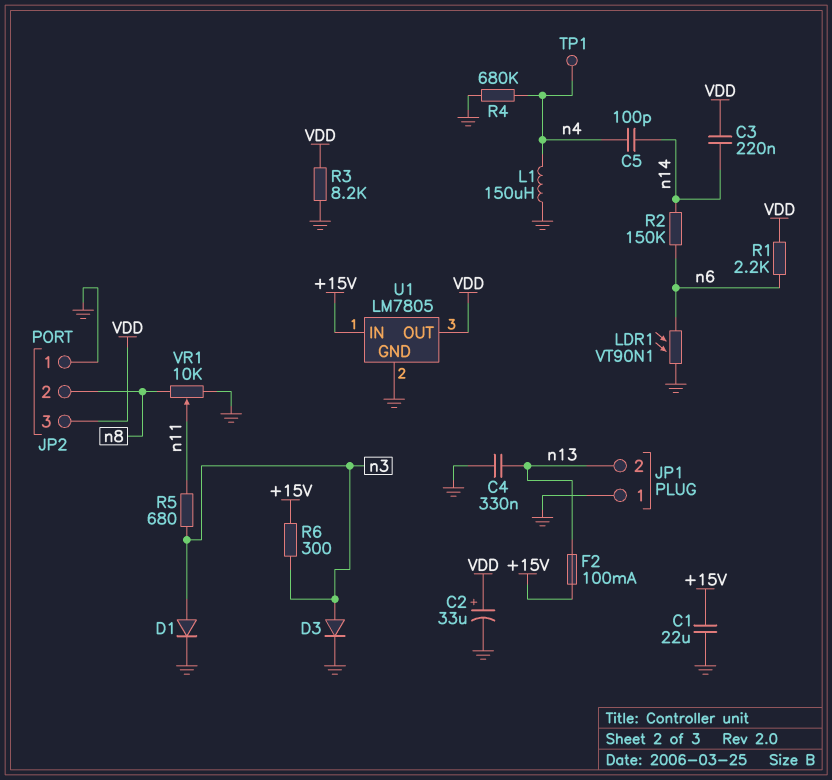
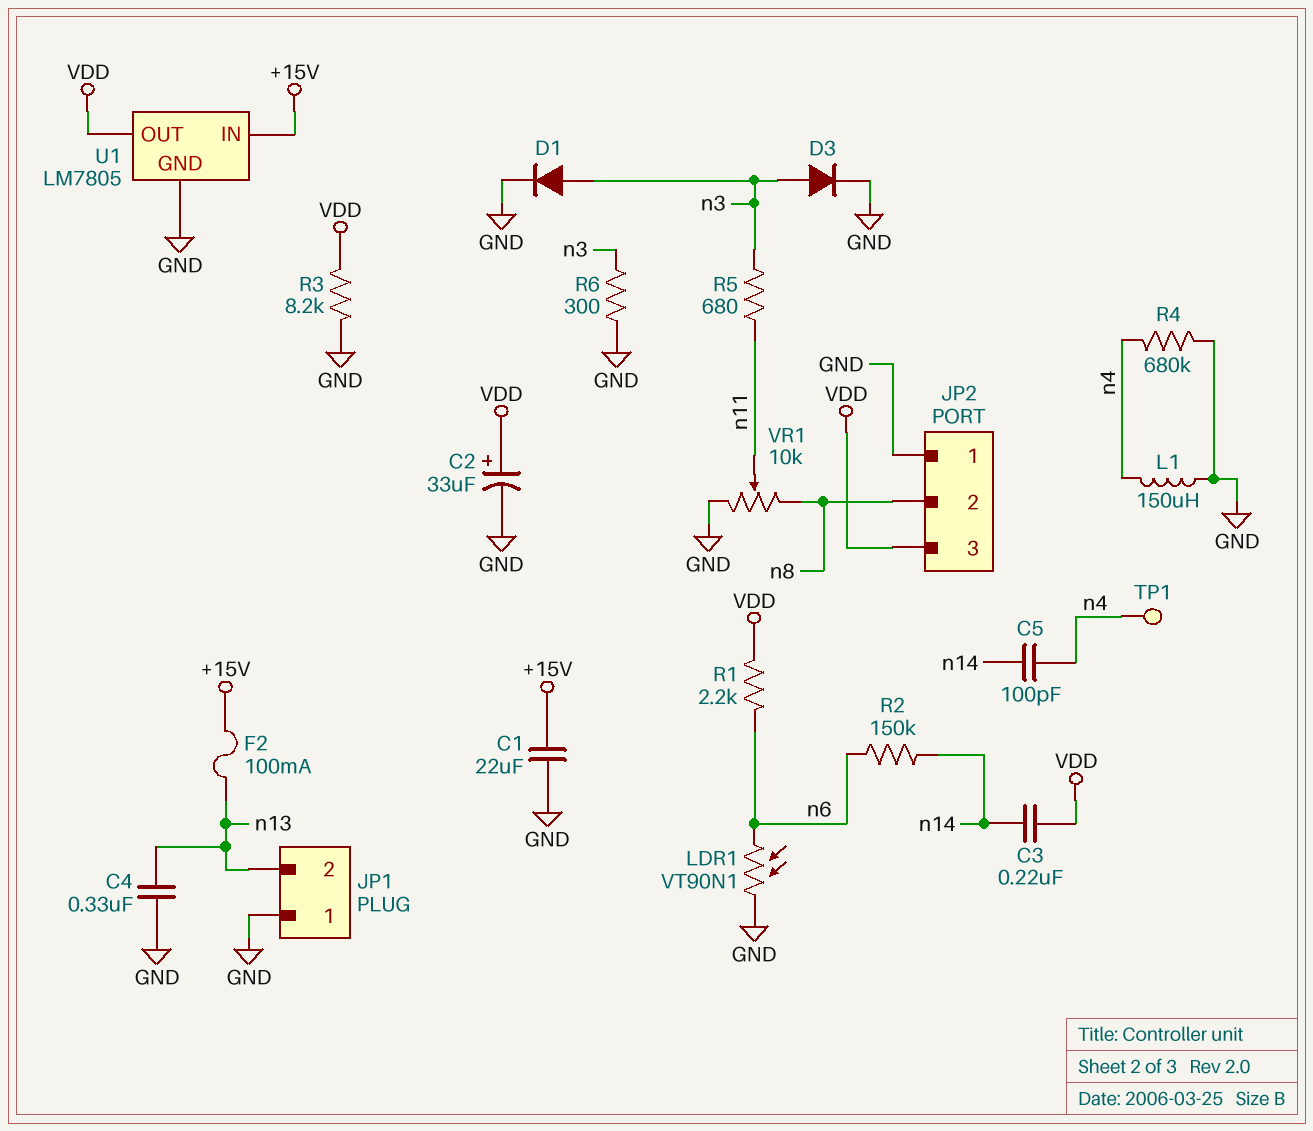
R6: 300 (+15V, n3) -> 300 (GND, n3)

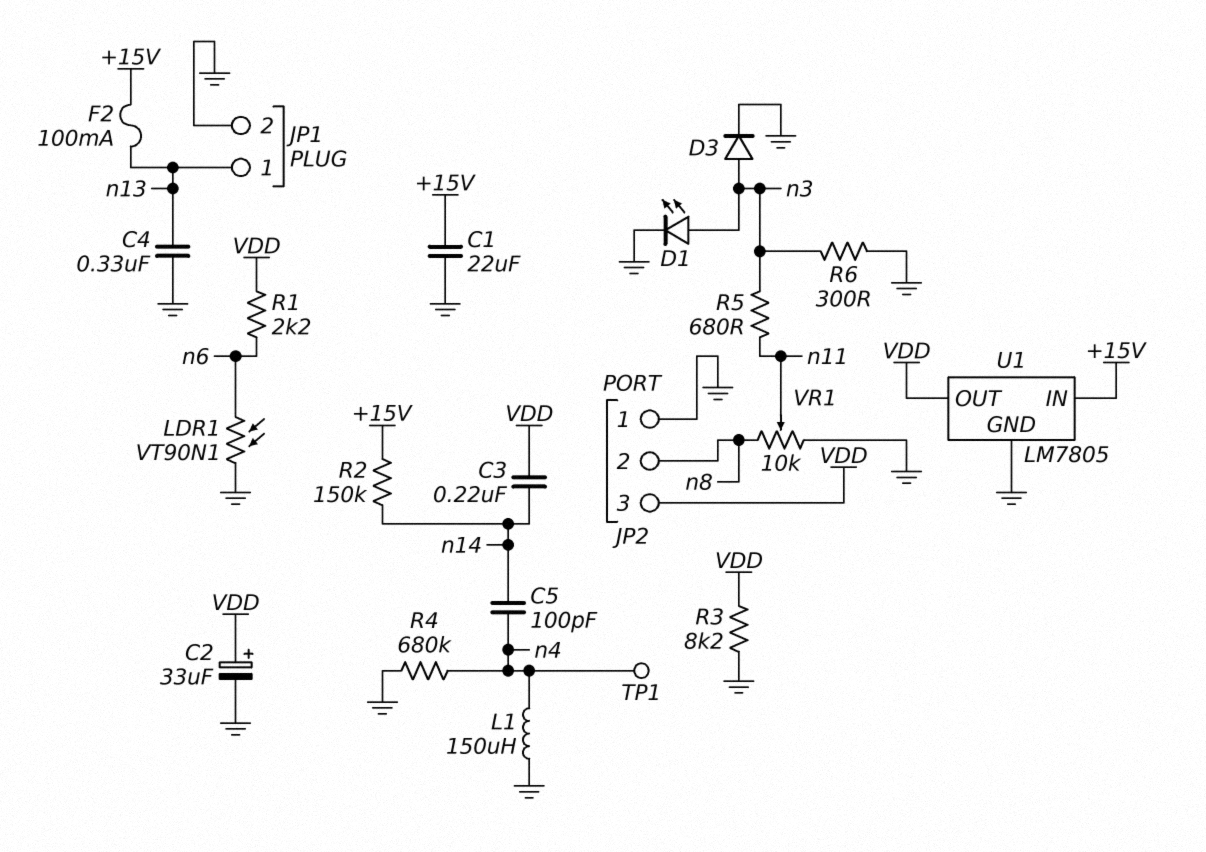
D1: diode (A n3, K GND) -> LED (A n3, K GND)
JP1 pin 1: GND -> n13
JP1 pin 2: n13 -> GND
R2: 150k (n6, n14) -> 150k (+15V, n14)

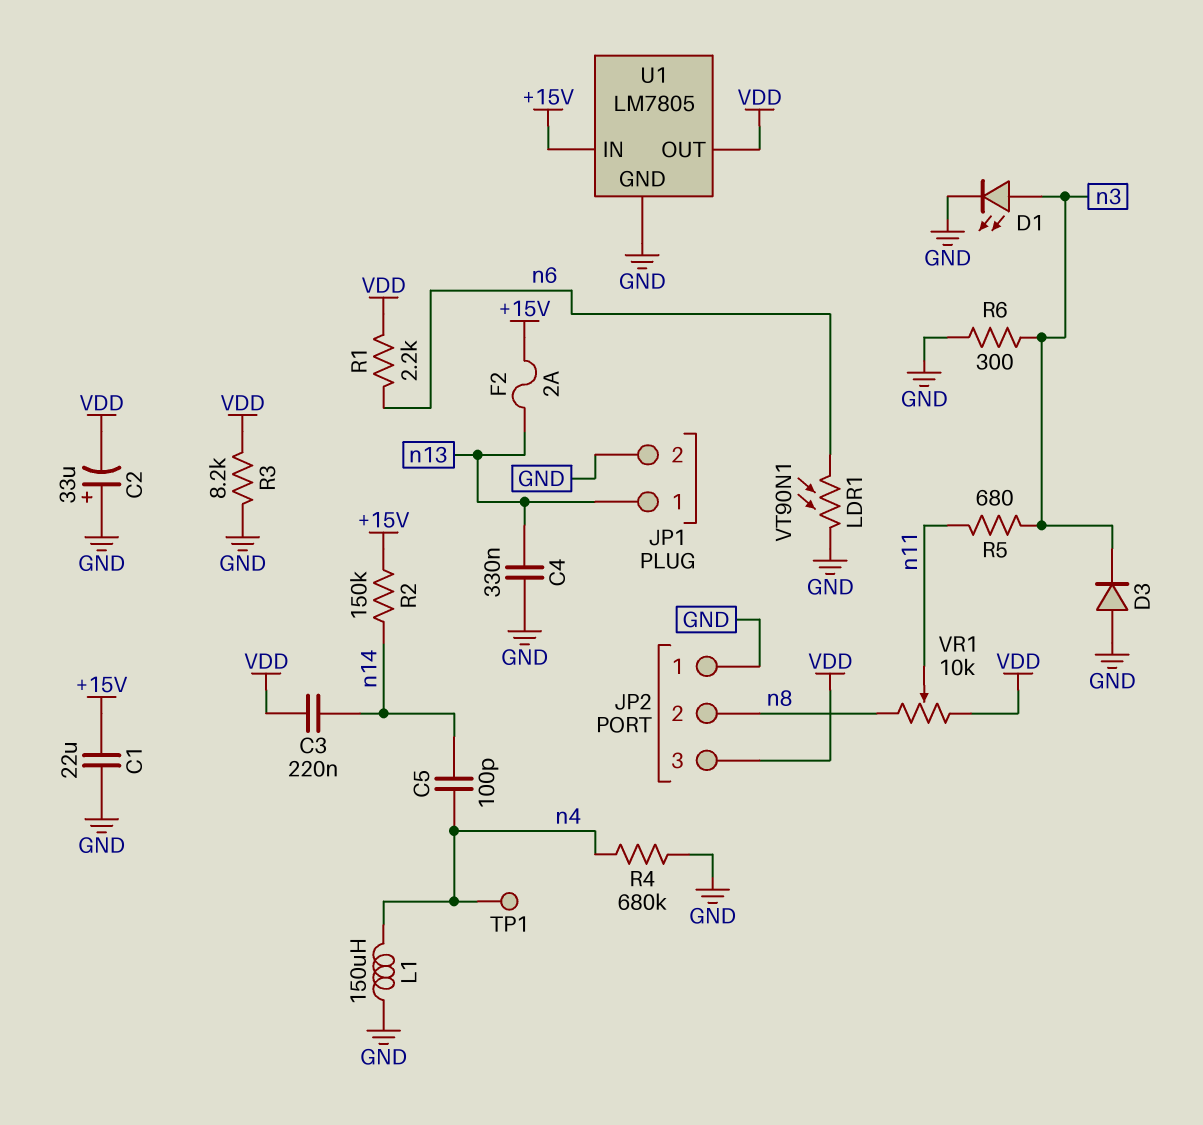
C2: 33uF (plus VDD, minus GND) -> 33uF (plus GND, minus VDD)
D3: diode (A n3, K GND) -> diode (A GND, K n3)
F2: 100mA (+15V, n13) -> 2A (+15V, n13)
VR1: 10k (GND, n8, wiper n11) -> 10k (VDD, n8, wiper n11)

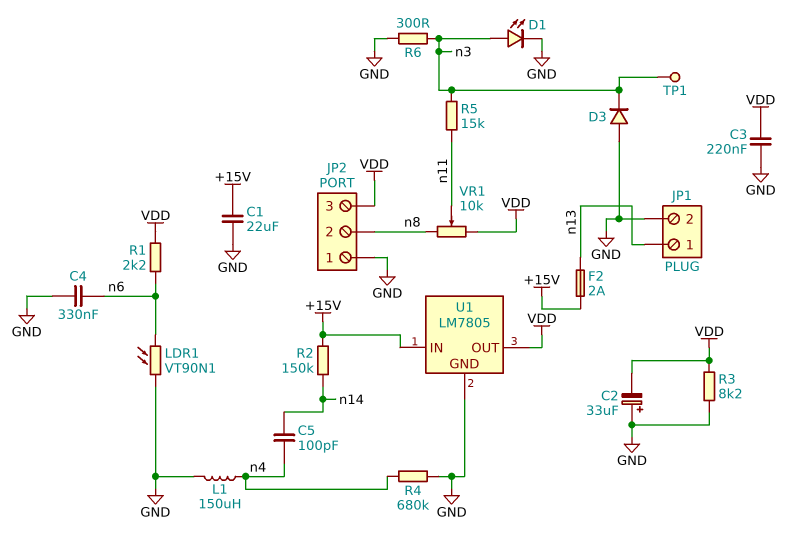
C3: 220nF (VDD, n14) -> 220nF (GND, VDD)
C4: 330nF (GND, n13) -> 330nF (GND, n6)
R5: 680 (n3, n11) -> 15k (n3, n11)
TP1: test point (n4) -> test point (n3)

